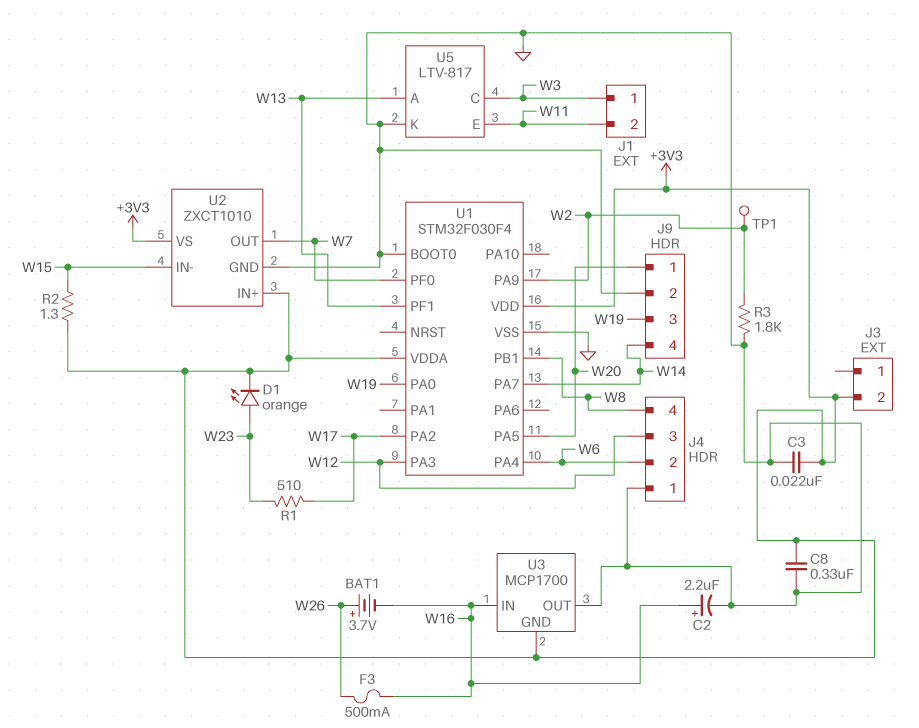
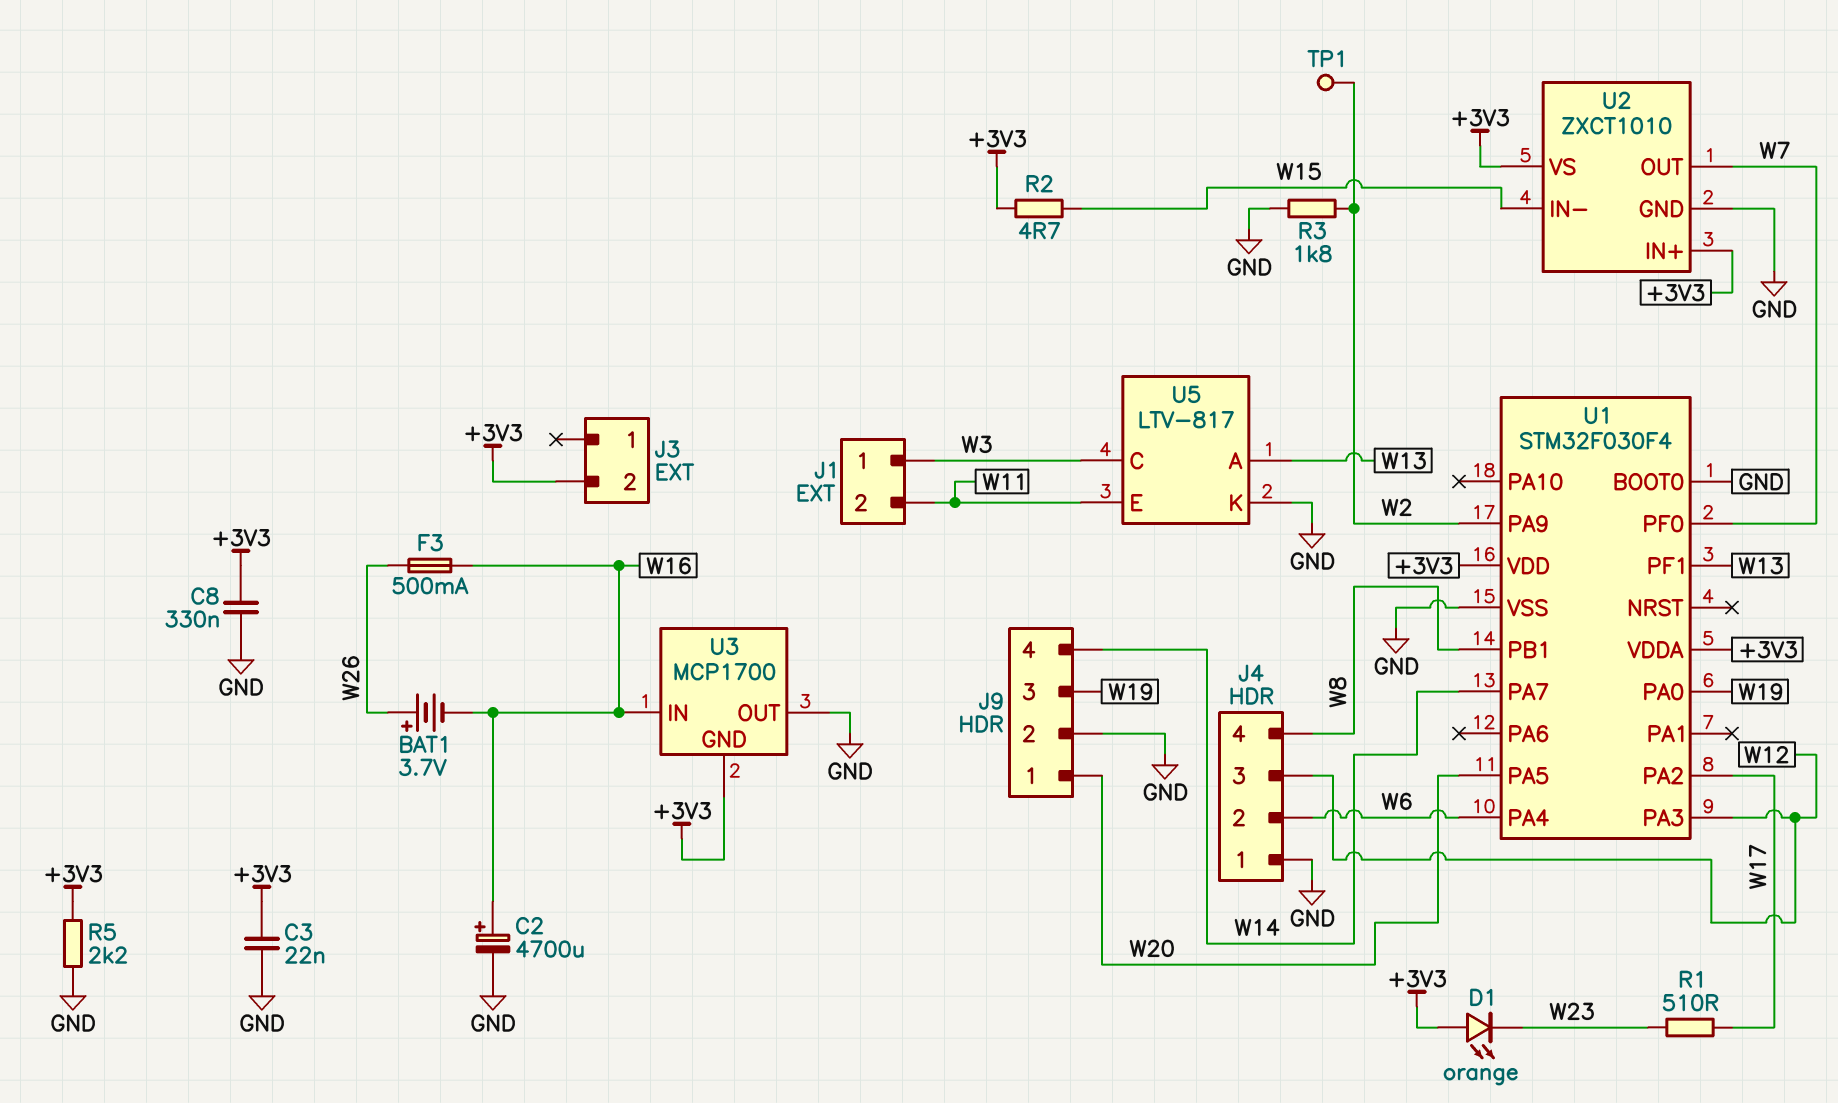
C2: 2.2uF (plus W16, minus GND) -> 4700uF (plus W16, minus GND)
D1: LED orange (A W23, K +3V3) -> LED orange (A +3V3, K W23)
R2: 1.3 (+3V3, W15) -> 4.7 (+3V3, W15)
R5: none -> 2.2k (+3V3, GND)

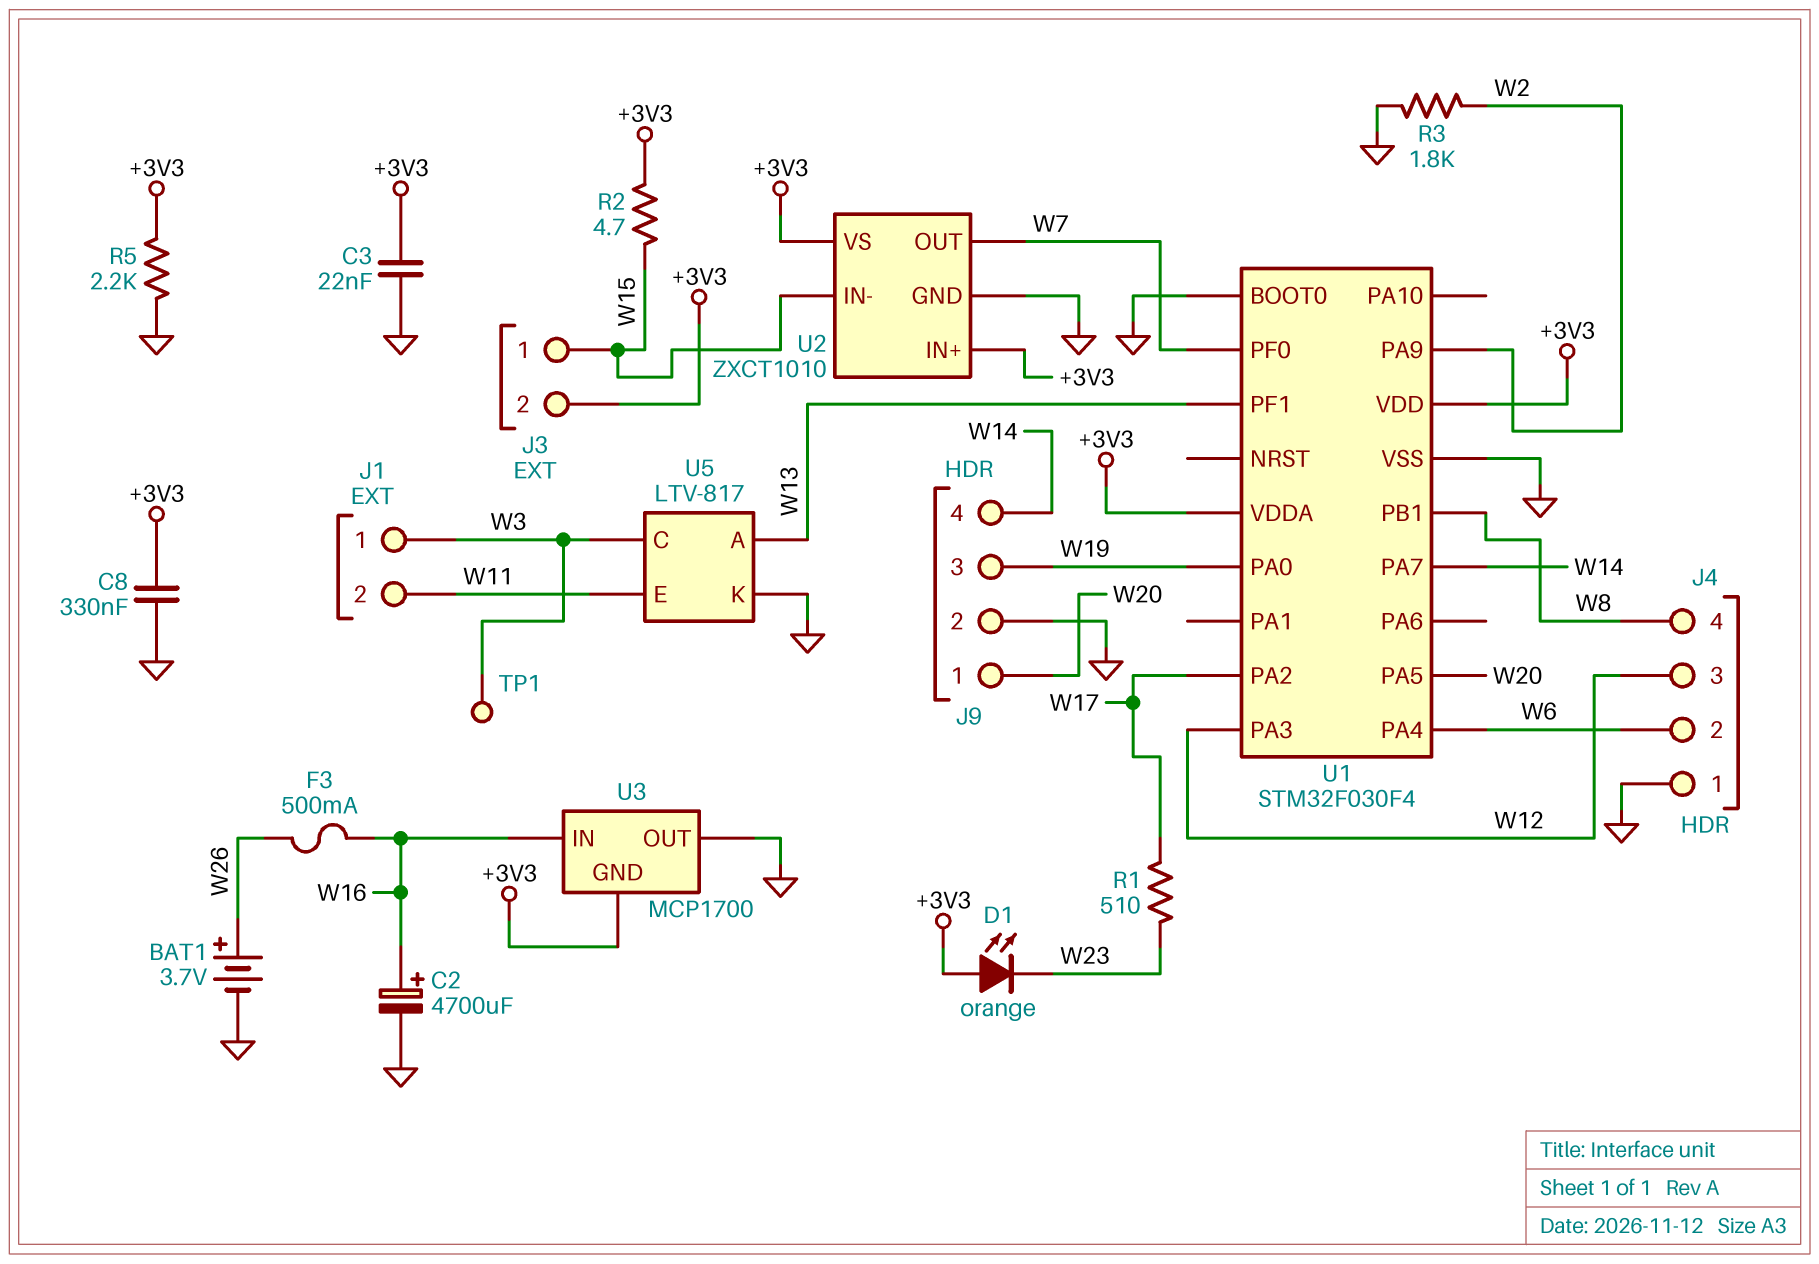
BAT1: 3.7V (plus W26, minus W16) -> 3.7V (plus W26, minus GND)
J3 pin 1: none -> W15
TP1: test point (W2) -> test point (W3)

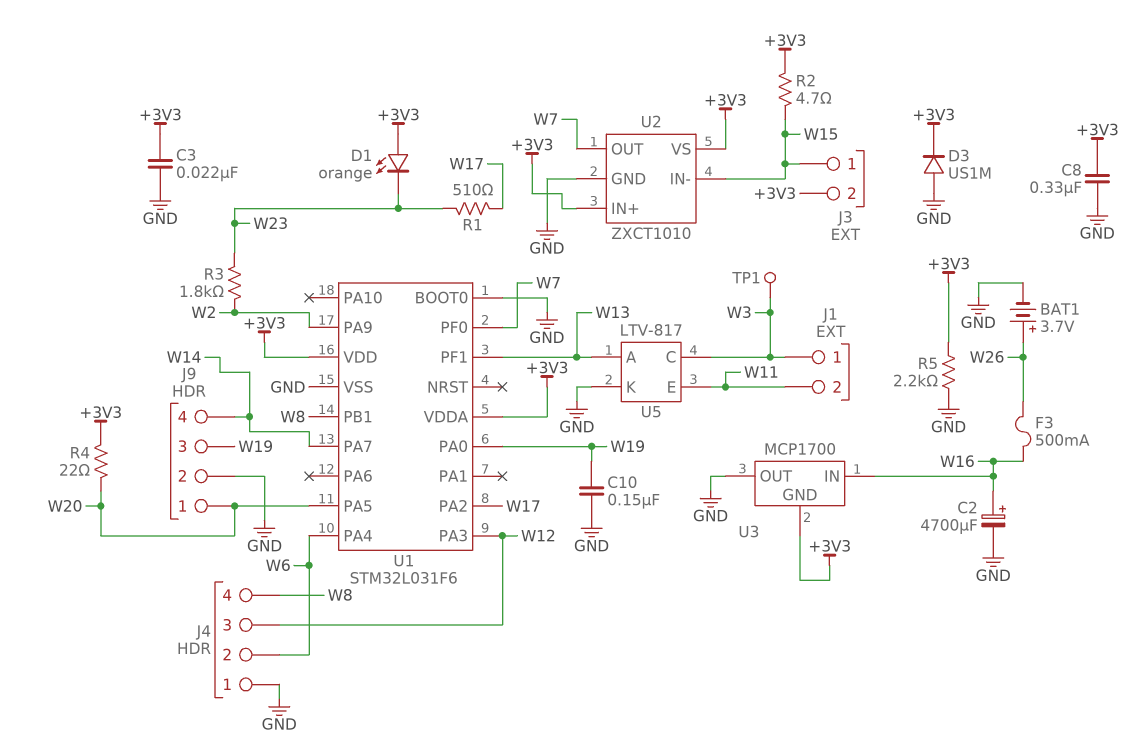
C10: none -> 150nF (GND, W19)
D3: none -> diode US1M (A GND, K +3V3)
R3: 1.8k (GND, W2) -> 1.8k (W2, W23)
R4: none -> 22 (+3V3, W20)
U1: STM32F030F4 -> STM32L031F6

